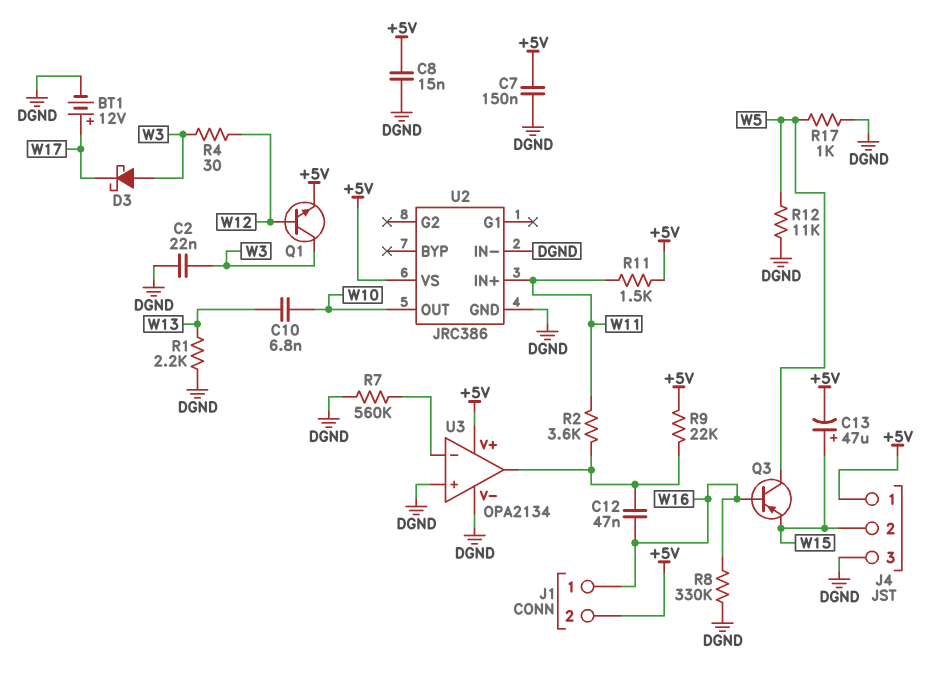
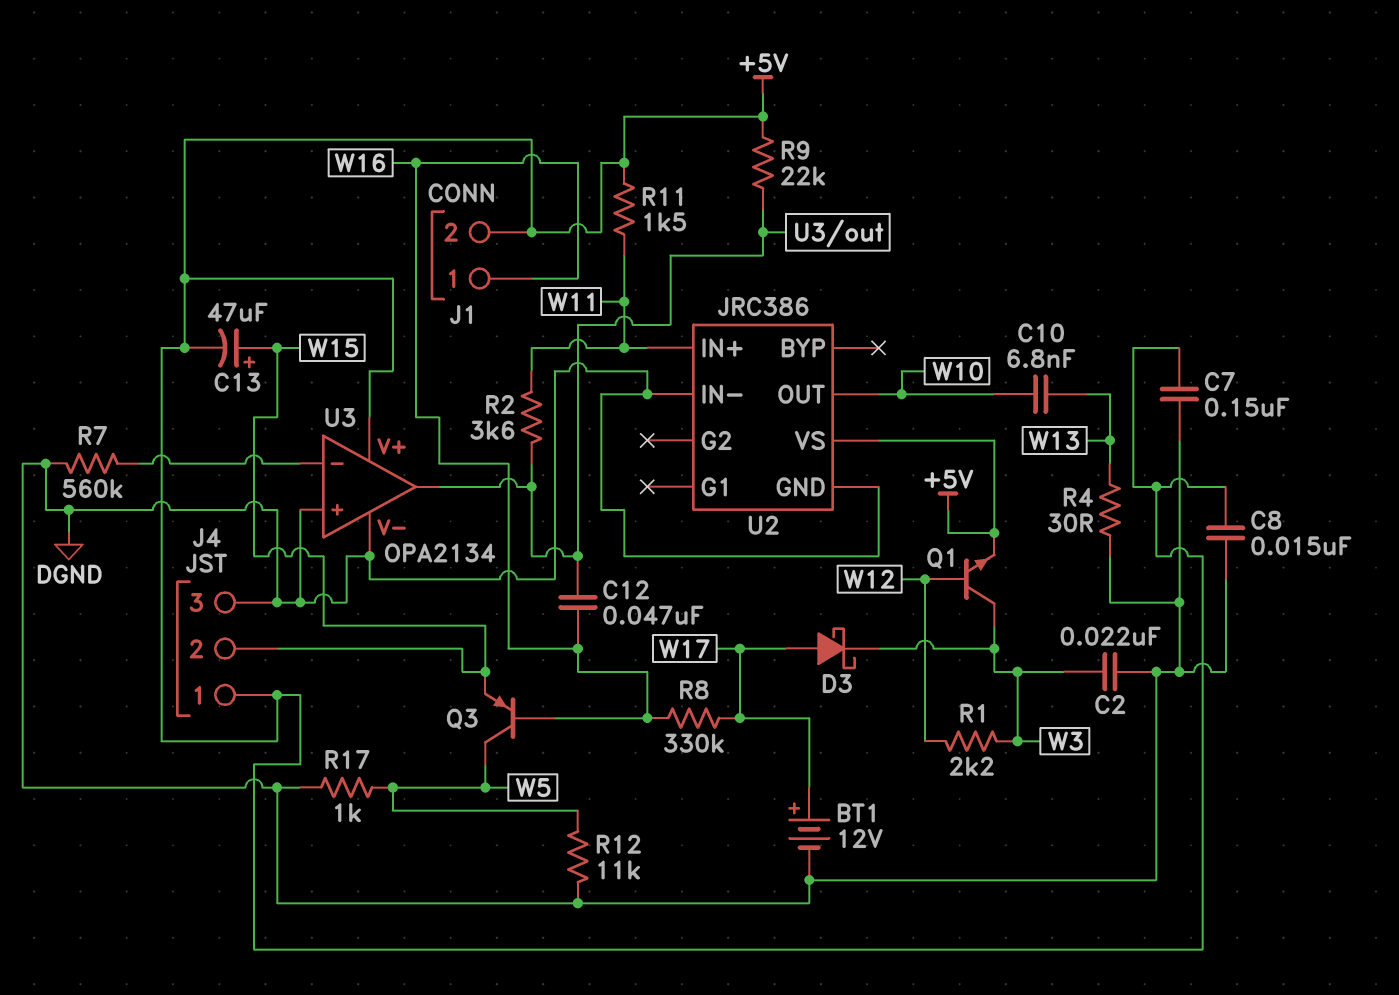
D3: schottky (A W3, K W17) -> schottky (A W17, K W3)
R1: 2.2k (DGND, W13) -> 2.2k (W3, W12)
R4: 30 (W3, W12) -> 30 (DGND, W13)
R8: 330k (DGND, W16) -> 330k (W16, W17)

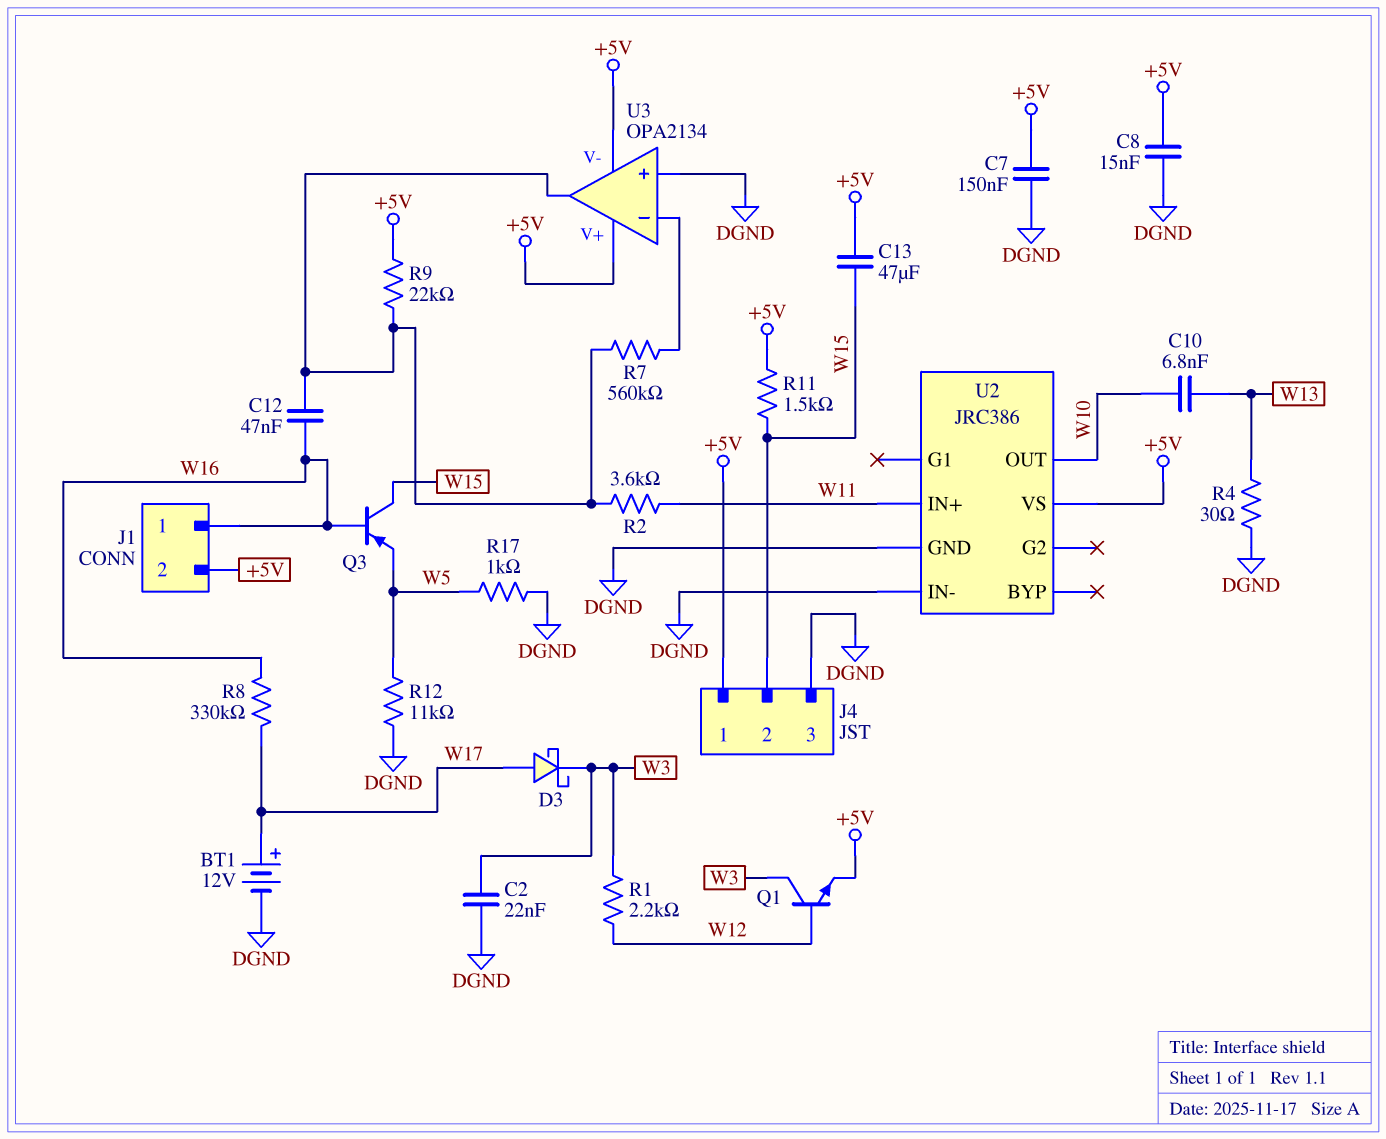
C13: 47uF (plus W15, minus +5V) -> 47uF (+5V, W15)
Q3: PNP (B W16, C W5, E W15) -> PNP (B W16, C W15, E W5)
R7: 560k (DGND, U3/in-) -> 560k (U3/in-, U3/out)
R11: 1.5k (+5V, W11) -> 1.5k (+5V, W15)
U3 pin V-: DGND -> +5V

